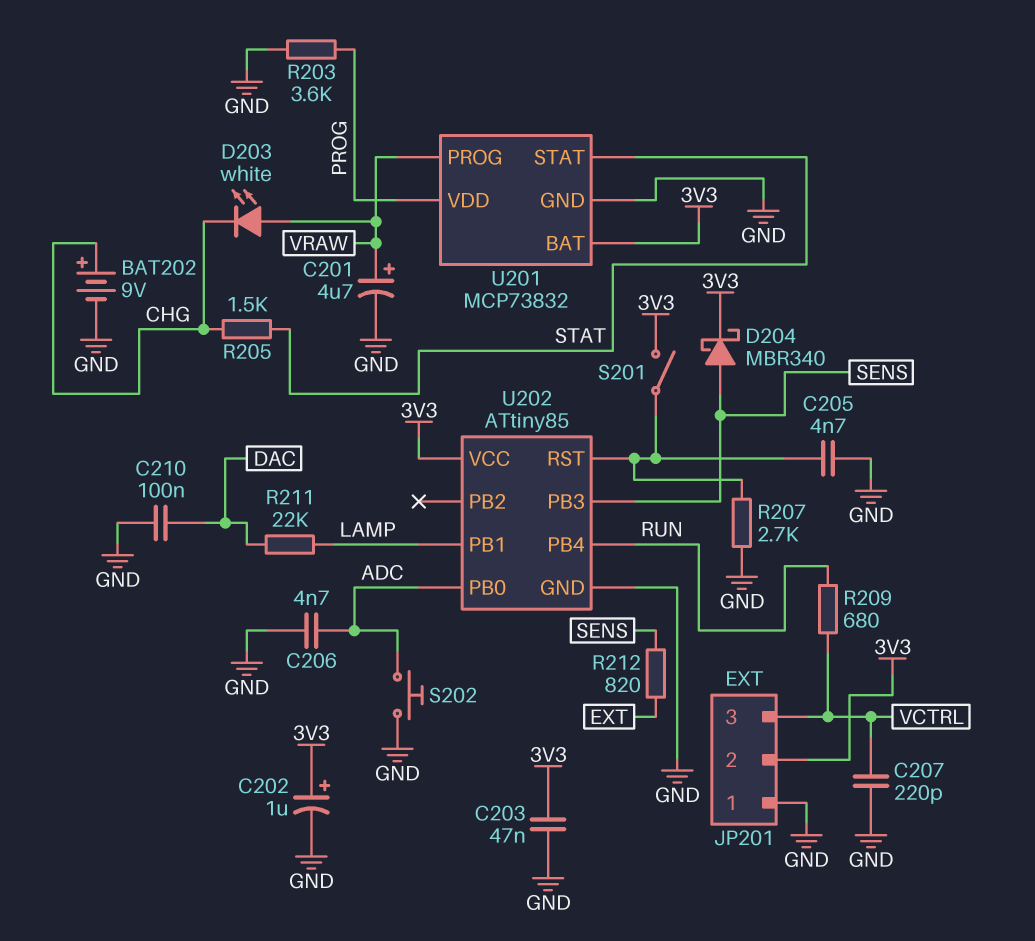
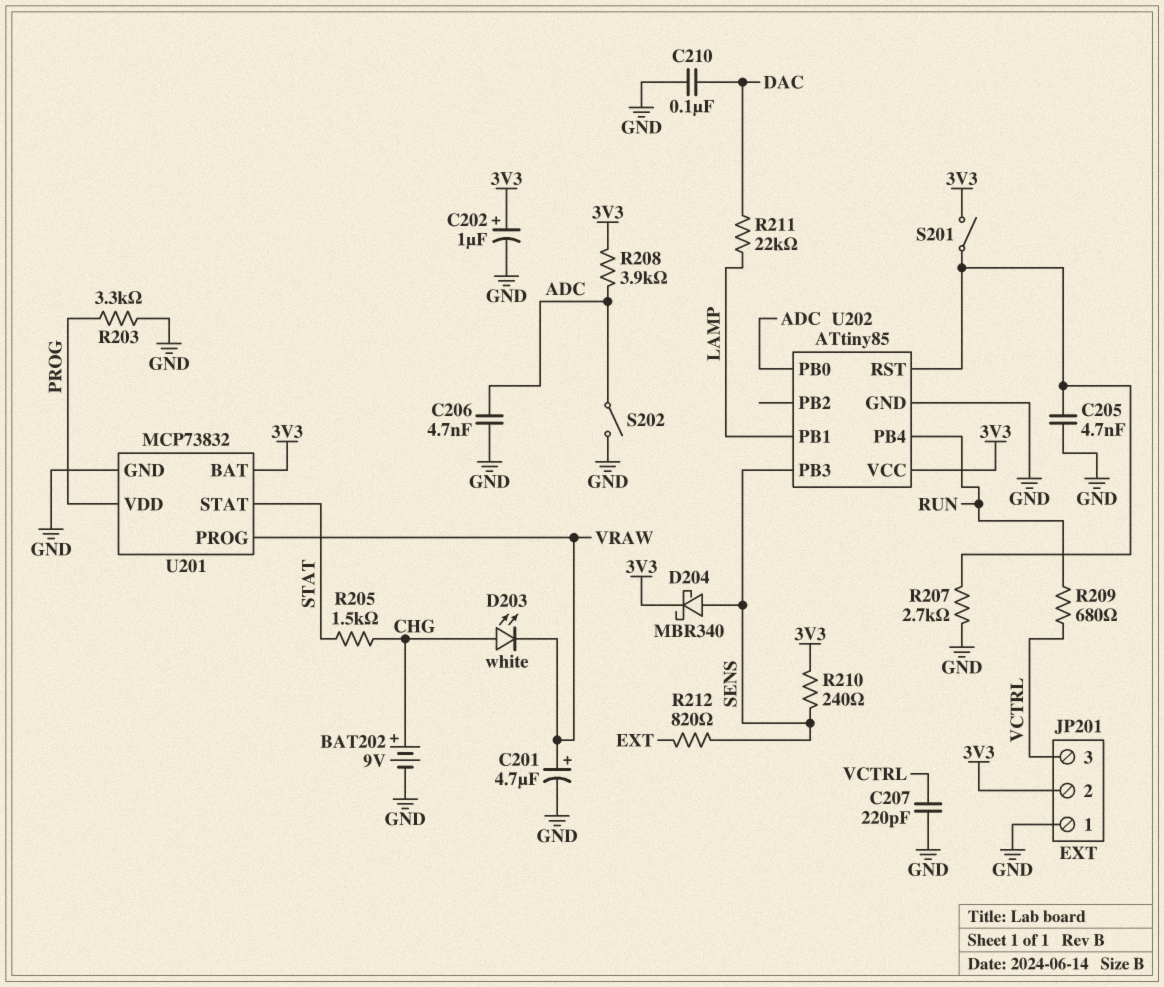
C203: 47nF (3V3, GND) -> none
D203: LED white (A VRAW, K CHG) -> LED white (A CHG, K VRAW)
R203: 3.6k (GND, PROG) -> 3.3k (GND, PROG)
R208: none -> 3.9k (3V3, ADC)
R210: none -> 240 (3V3, SENS)
S202: button (ADC, GND) -> switch (ADC, GND)

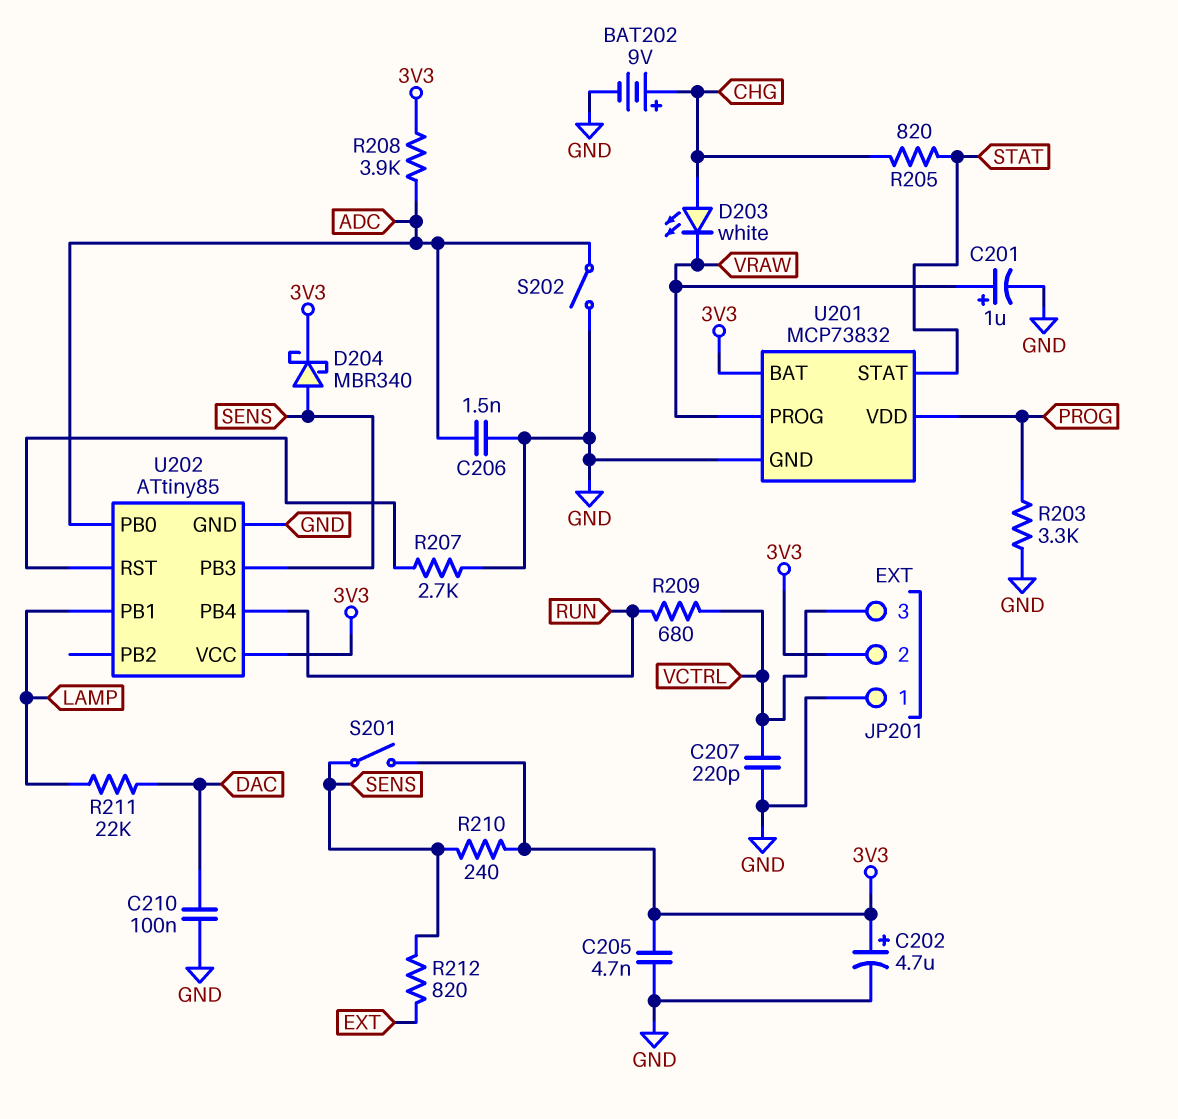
C201: 4.7uF (plus VRAW, minus GND) -> 1uF (plus VRAW, minus GND)
C202: 1uF (plus 3V3, minus GND) -> 4.7uF (plus 3V3, minus GND)
C205: 4.7nF (GND, U202/RST) -> 4.7nF (3V3, GND)
C206: 4.7nF (ADC, GND) -> 1.5nF (ADC, GND)
R205: 1.5k (CHG, STAT) -> 820 (CHG, STAT)
S201: switch (3V3, U202/RST) -> switch (3V3, SENS)

